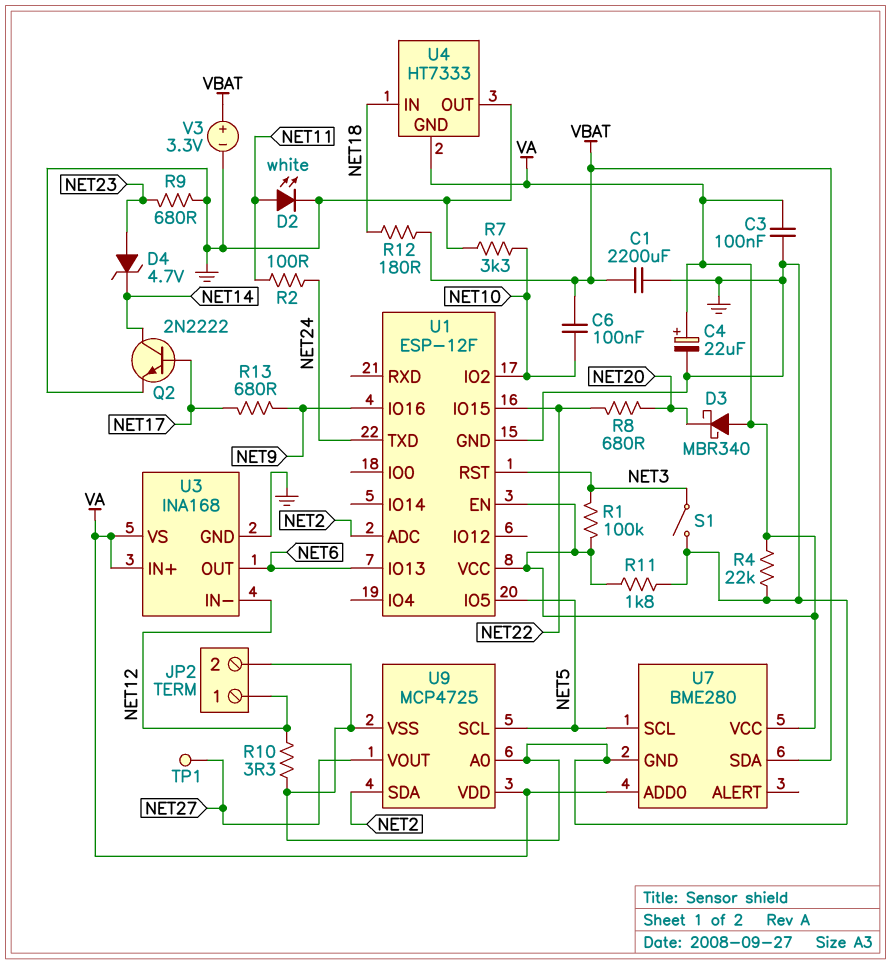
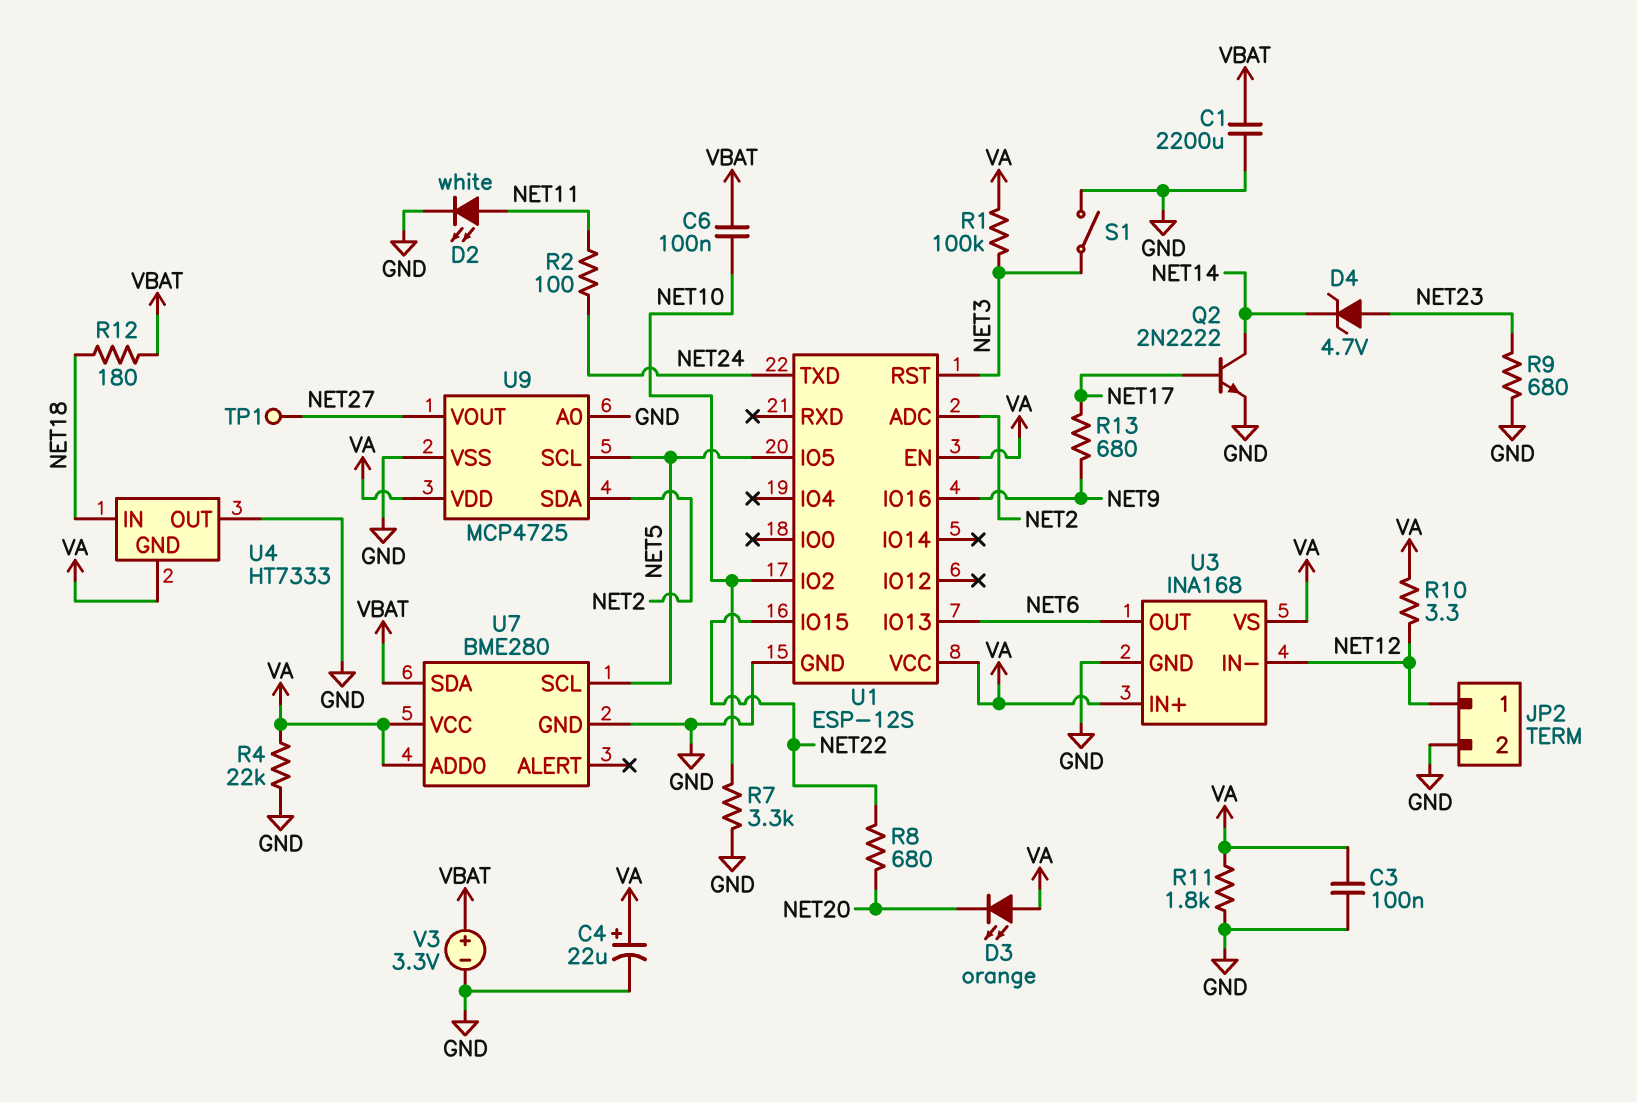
D3: schottky MBR340 (A VA, K NET20) -> LED orange (A VA, K NET20)
R10: 3.3 (GND, NET12) -> 3.3 (NET12, VA)
U1: ESP-12F -> ESP-12S

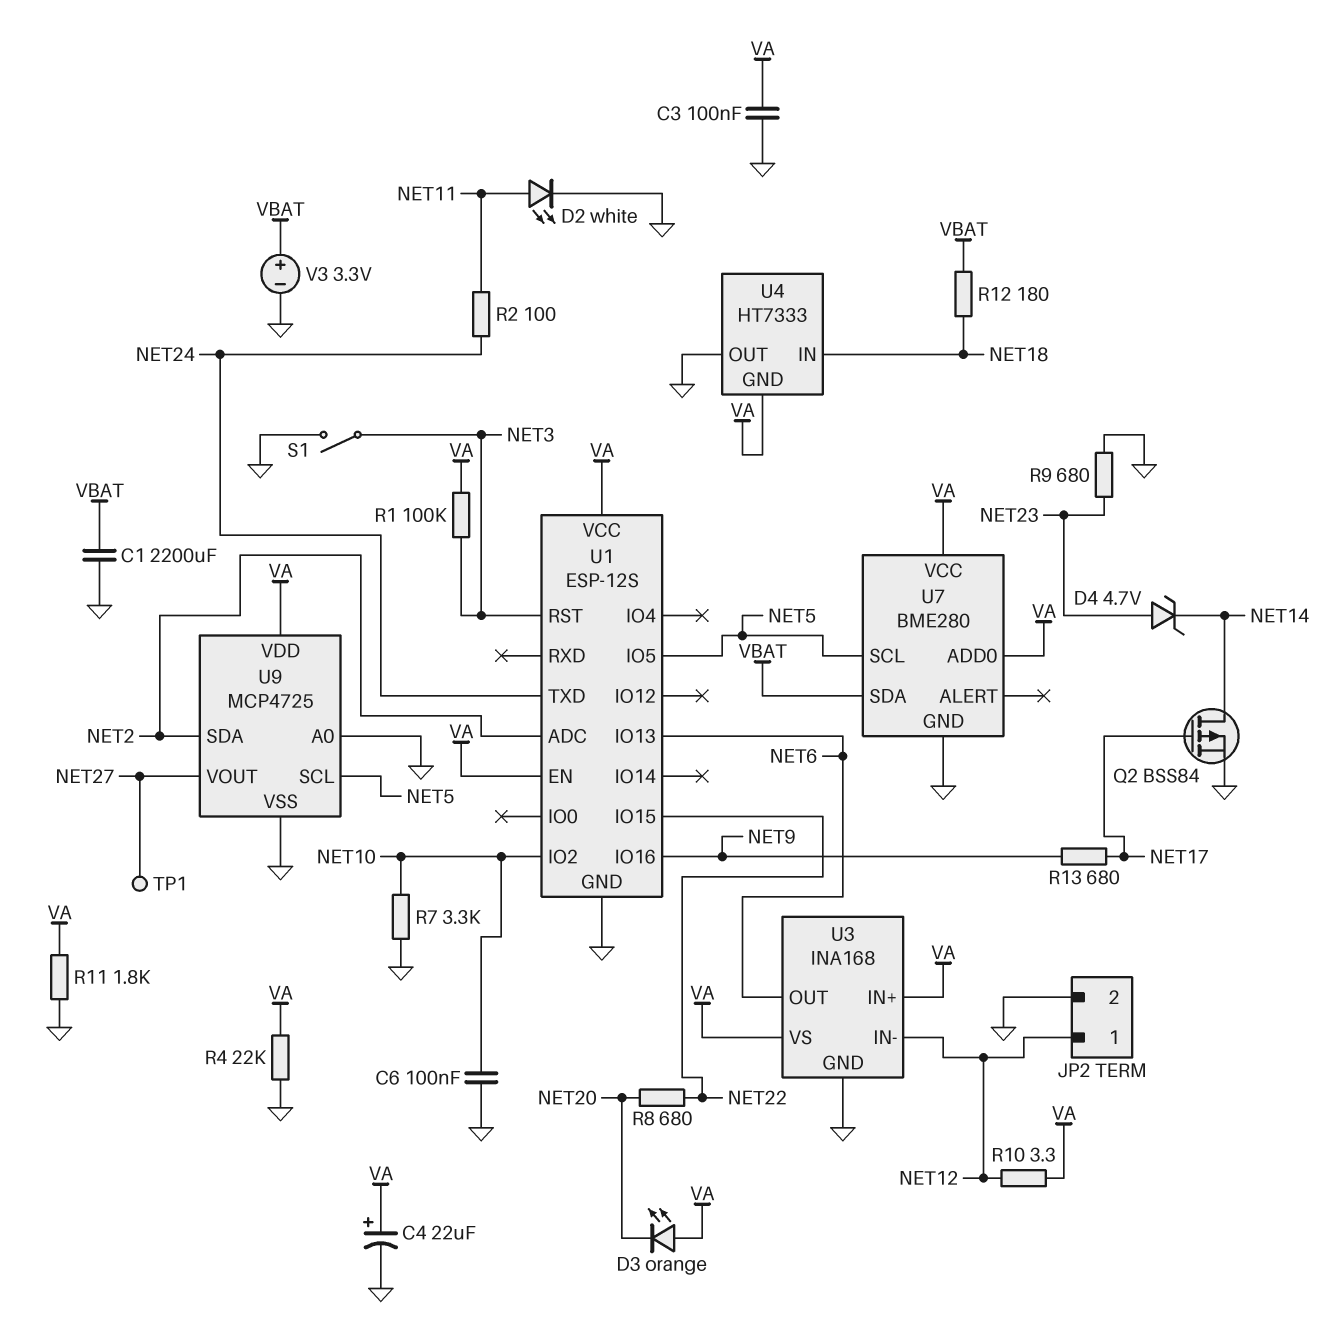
C6: 100nF (NET10, VBAT) -> 100nF (GND, NET10)
Q2: NPN 2N2222 (B NET17, C NET14, E GND) -> PMOS BSS84 (G NET17, D NET14, S GND)

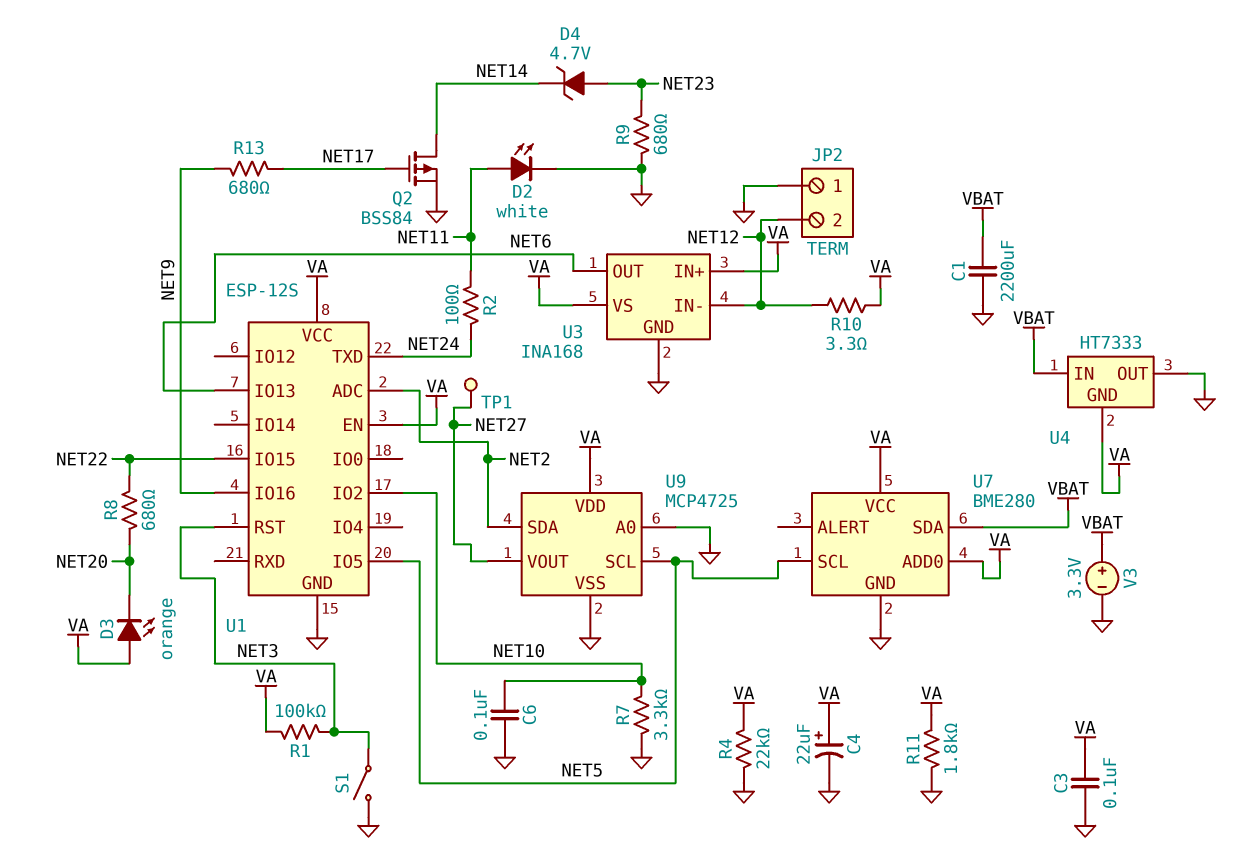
JP2 pin 1: NET12 -> GND
JP2 pin 2: GND -> NET12
R12: 180 (NET18, VBAT) -> none
U4 pin IN: NET18 -> VBAT

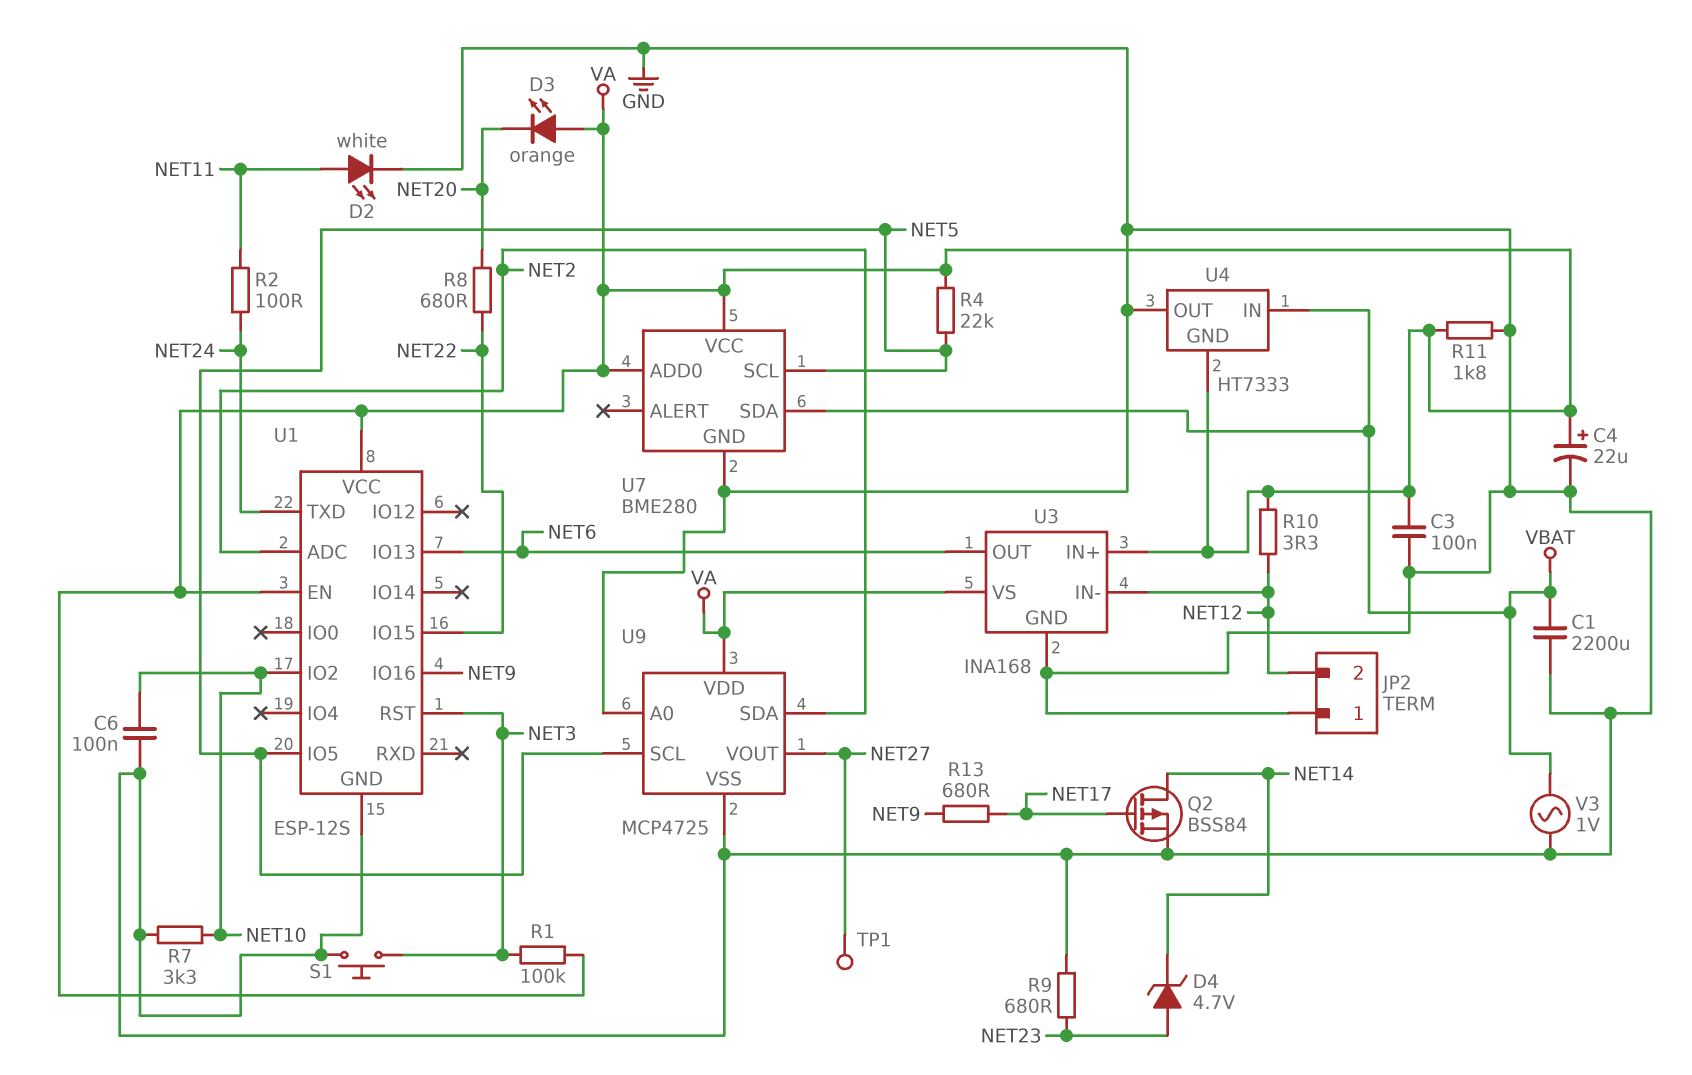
R4: 22k (GND, VA) -> 22k (NET5, VA)
S1: switch (GND, NET3) -> button (GND, NET3)
V3: 3.3V (plus VBAT, minus GND) -> AC 1V (GND, VBAT)

